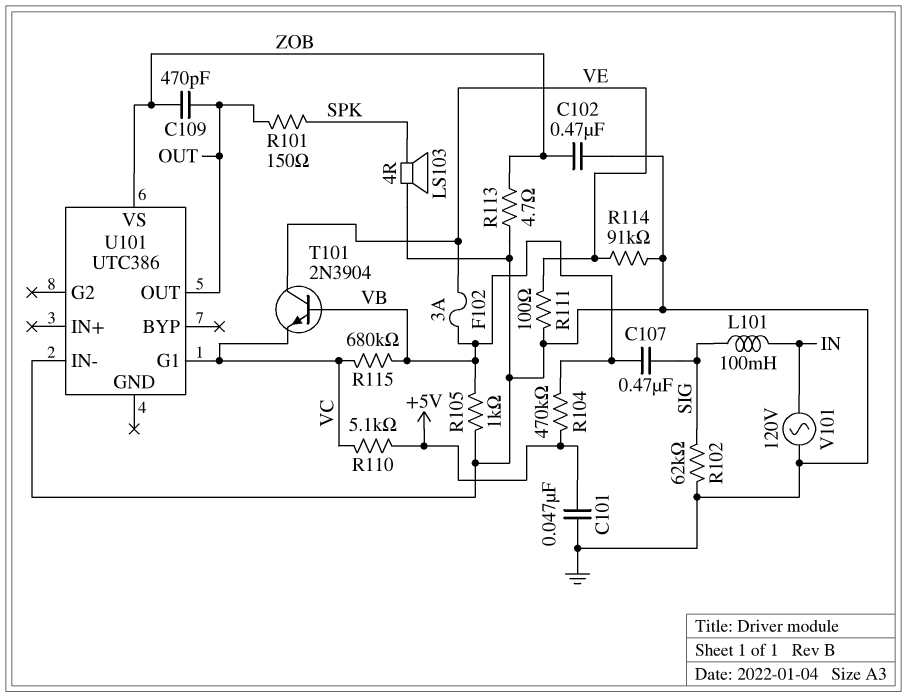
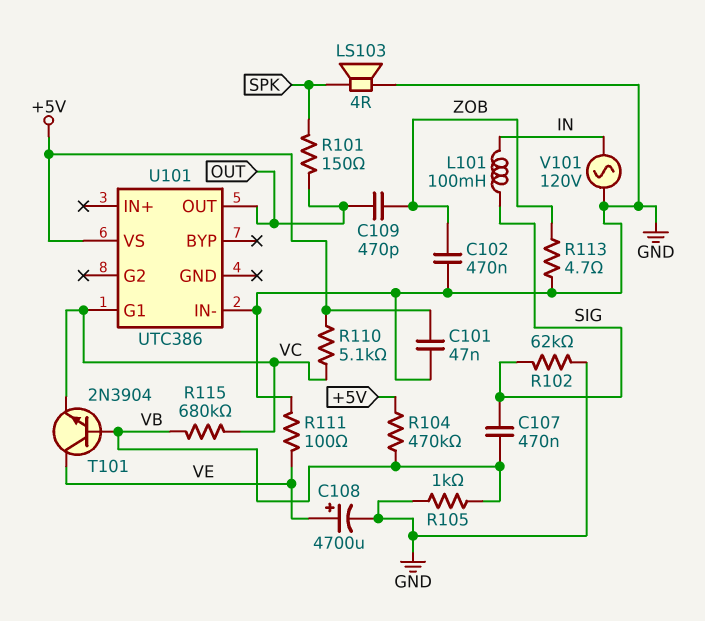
C108: none -> 4700uF (plus VE, minus GND)
F102: 3A (VB, VE) -> none
R114: 91k (GND, VE) -> none
U101 pin VS: ZOB -> +5V

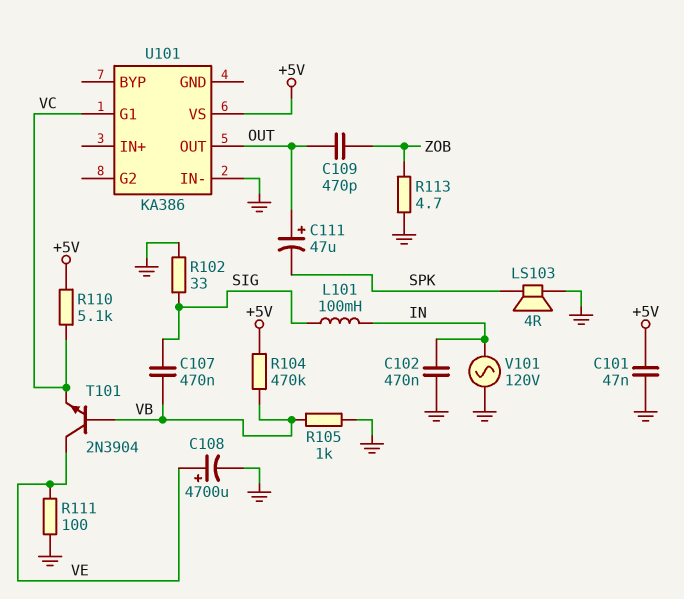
C102: 470nF (GND, ZOB) -> 470nF (GND, IN)
C111: none -> 47uF (plus OUT, minus SPK)
R101: 150 (OUT, SPK) -> none
R102: 62k (GND, SIG) -> 33 (GND, SIG)
R115: 680k (VB, VC) -> none
U101: UTC386 -> KA386

